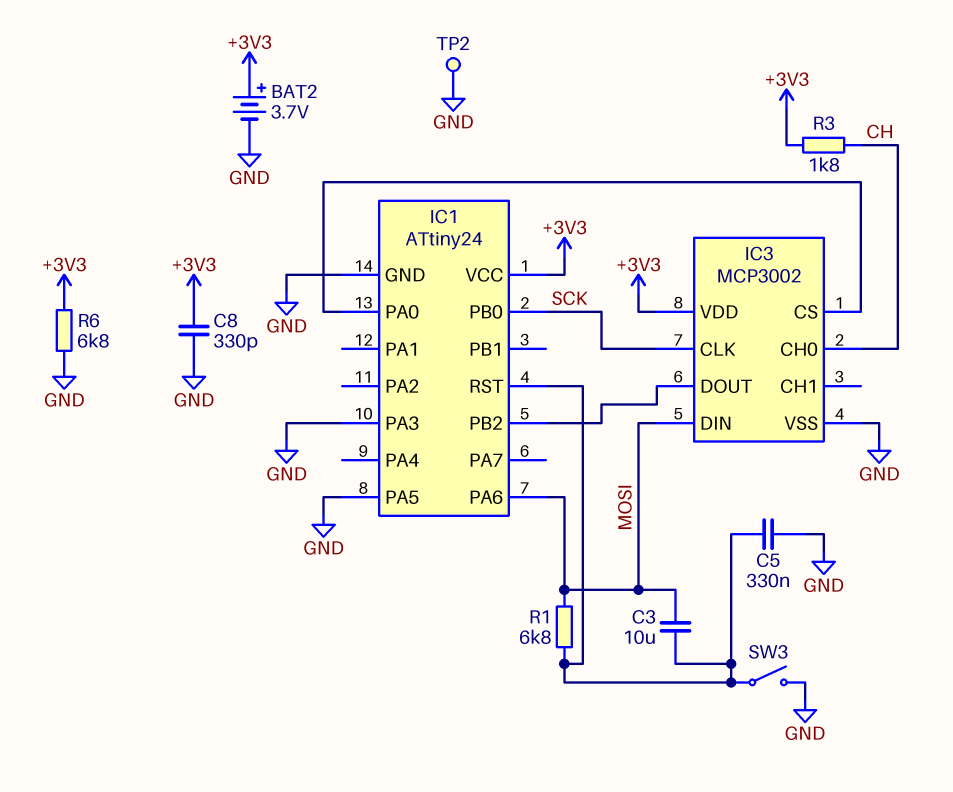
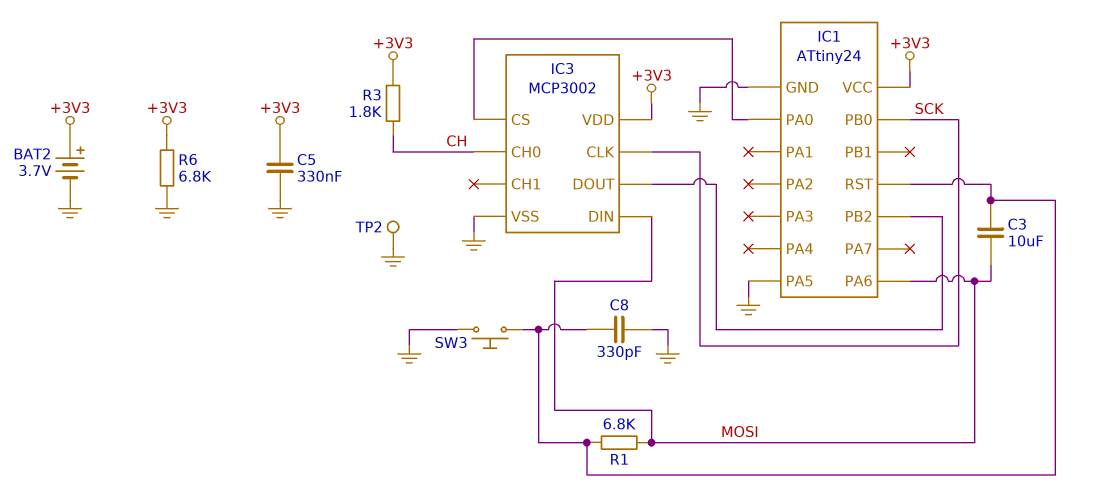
C5: 330nF (GND, IC1/RST) -> 330nF (+3V3, GND)
C8: 330pF (+3V3, GND) -> 330pF (GND, IC1/RST)
IC1 pin PA3: GND -> none
SW3: switch (GND, IC1/RST) -> button (GND, IC1/RST)

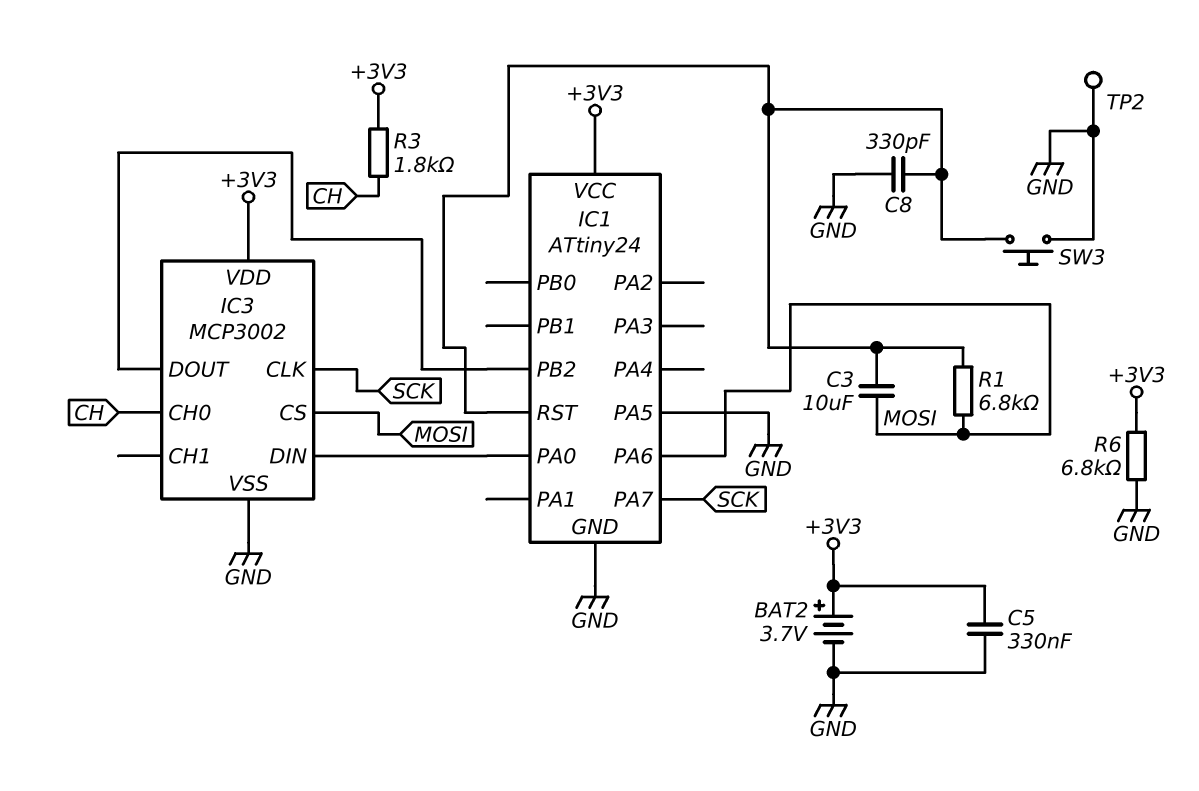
IC1 pin PA7: none -> SCK
IC1 pin PB0: SCK -> none
IC3 pin CS: IC1/PA0 -> MOSI
IC3 pin DIN: MOSI -> IC1/PA0

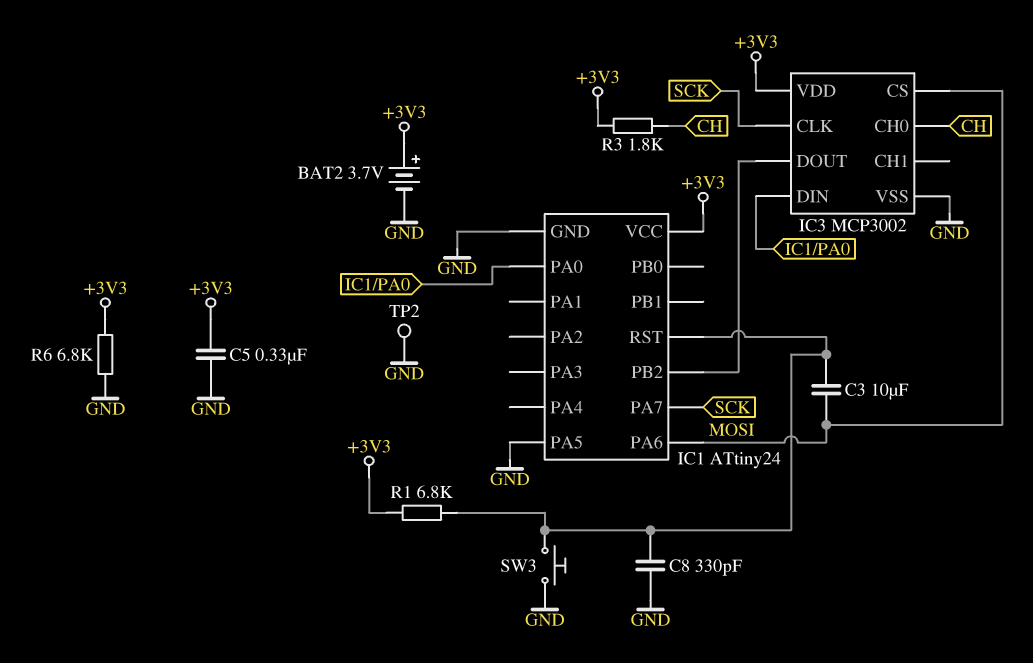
R1: 6.8k (IC1/RST, MOSI) -> 6.8k (+3V3, IC1/RST)

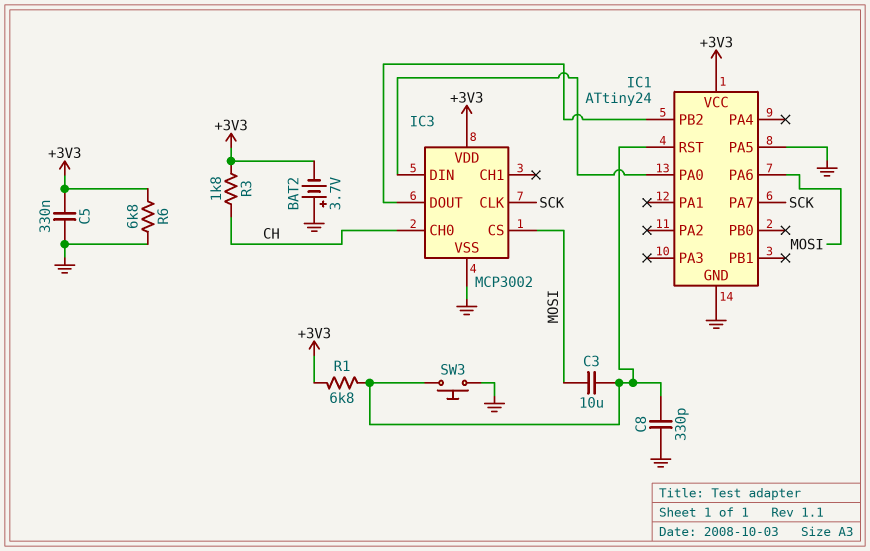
BAT2: 3.7V (plus +3V3, minus GND) -> 3.7V (plus GND, minus +3V3)
TP2: test point (GND) -> none

